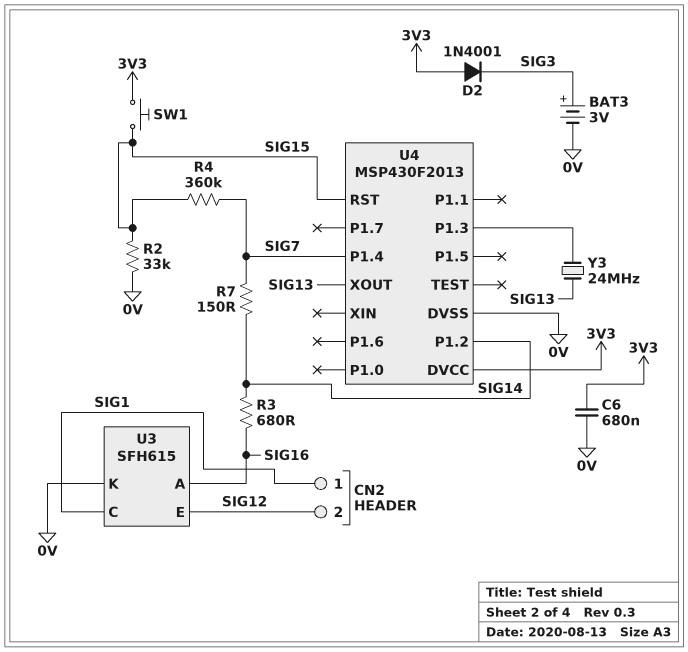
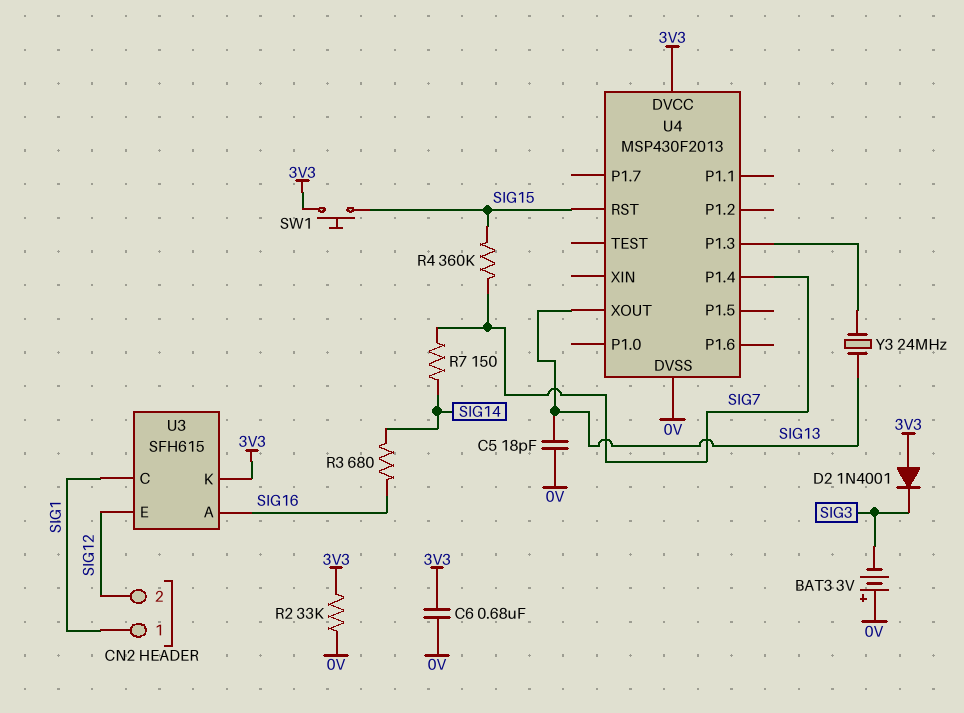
BAT3: 3V (plus SIG3, minus 0V) -> 3V (plus 0V, minus SIG3)
C5: none -> 18pF (0V, SIG13)
R2: 33k (0V, SIG15) -> 33k (0V, 3V3)
U3 pin K: 0V -> 3V3
U4 pin P1.2: SIG14 -> none

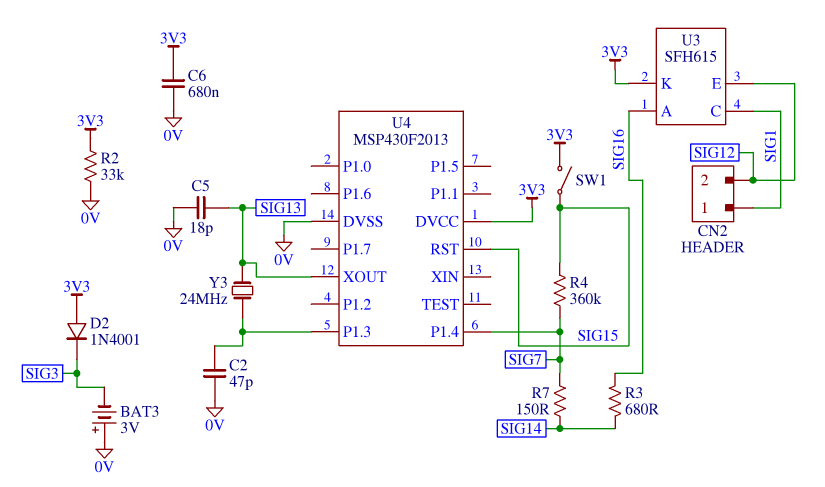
C2: none -> 47pF (0V, U4/P1.3)
SW1: button (3V3, SIG15) -> switch (3V3, SIG15)

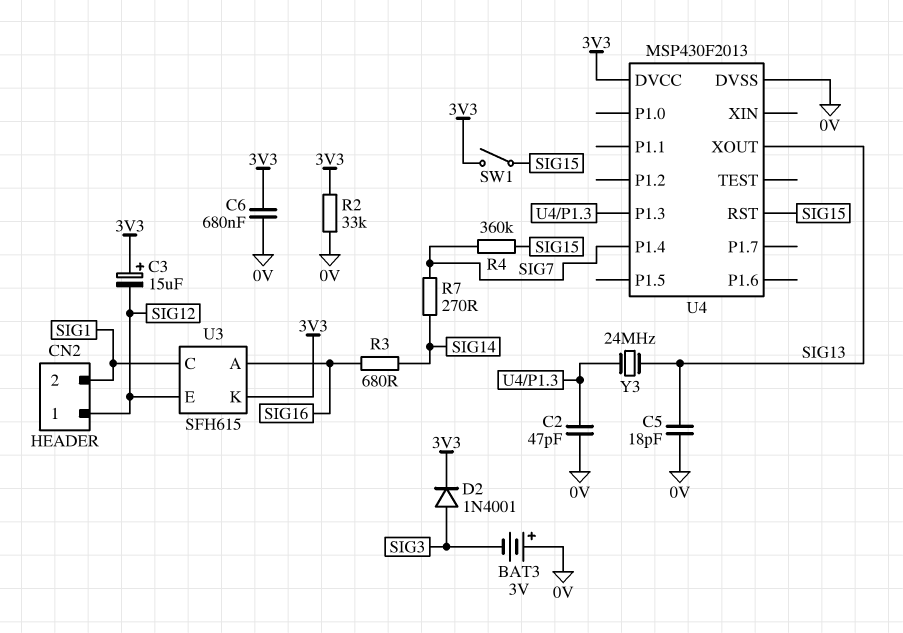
C3: none -> 15uF (plus 3V3, minus SIG12)
CN2 pin 1: SIG1 -> SIG12
CN2 pin 2: SIG12 -> SIG1
D2: diode 1N4001 (A 3V3, K SIG3) -> diode 1N4001 (A SIG3, K 3V3)
R7: 150 (SIG7, SIG14) -> 270 (SIG7, SIG14)

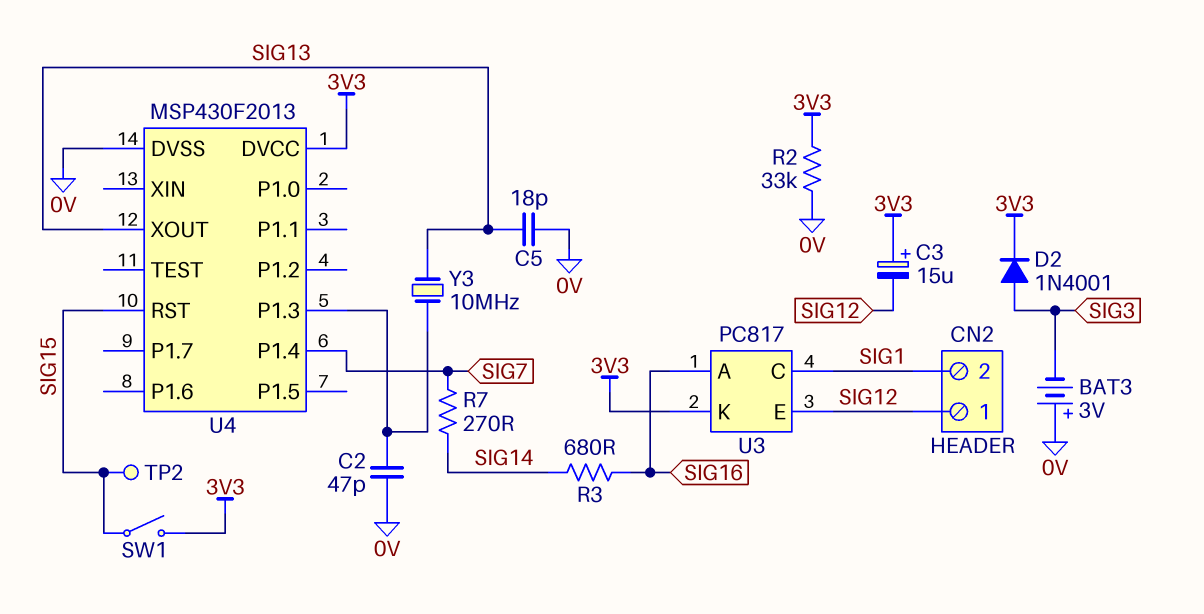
C6: 680nF (0V, 3V3) -> none
R4: 360k (SIG7, SIG15) -> none
TP2: none -> test point (SIG15)
U3: SFH615 -> PC817
Y3: 24MHz (SIG13, U4/P1.3) -> 10MHz (SIG13, U4/P1.3)

